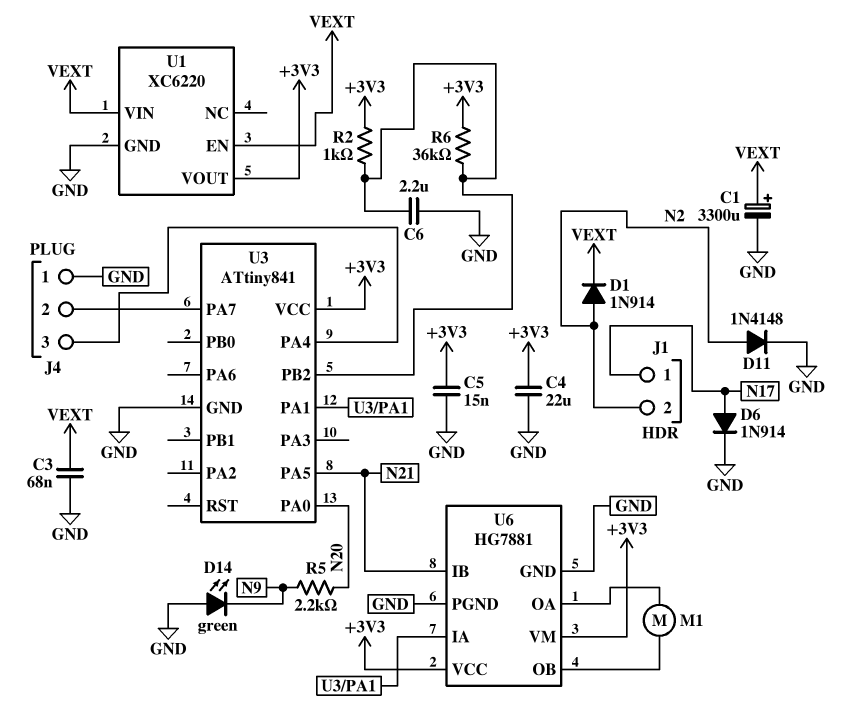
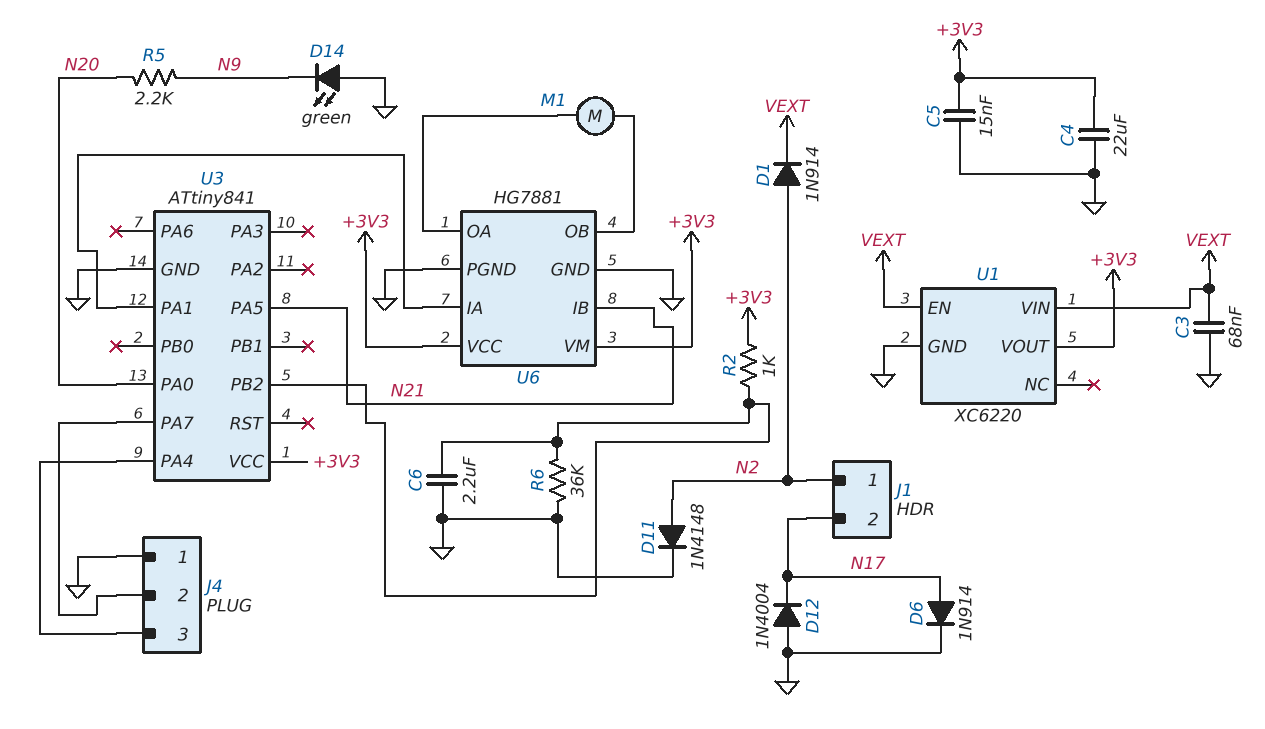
C1: 3300uF (plus VEXT, minus GND) -> none
D12: none -> diode 1N4004 (A GND, K N17)
J1 pin 1: N17 -> N2
J1 pin 2: N2 -> N17
R6: 36k (+3V3, U3/PB2) -> 36k (GND, U3/PB2)

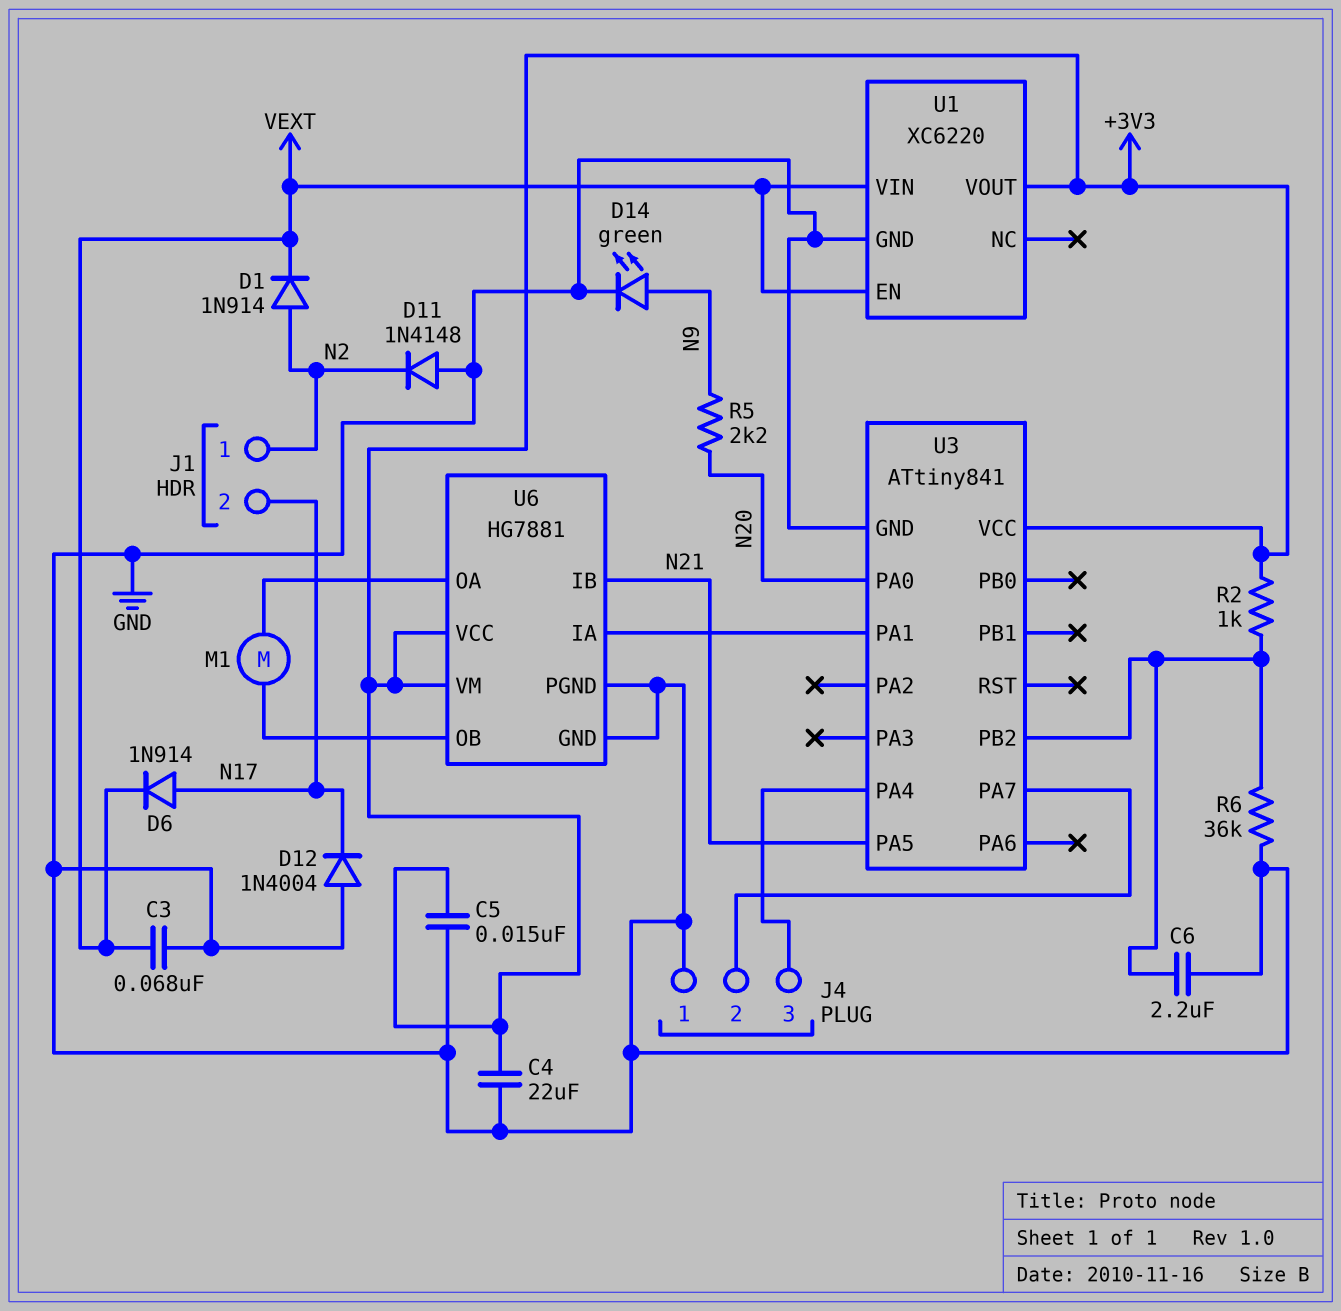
D6: diode 1N914 (A N17, K GND) -> diode 1N914 (A N17, K VEXT)
D11: diode 1N4148 (A N2, K GND) -> diode 1N4148 (A GND, K N2)
D14: LED green (A GND, K N9) -> LED green (A N9, K GND)

